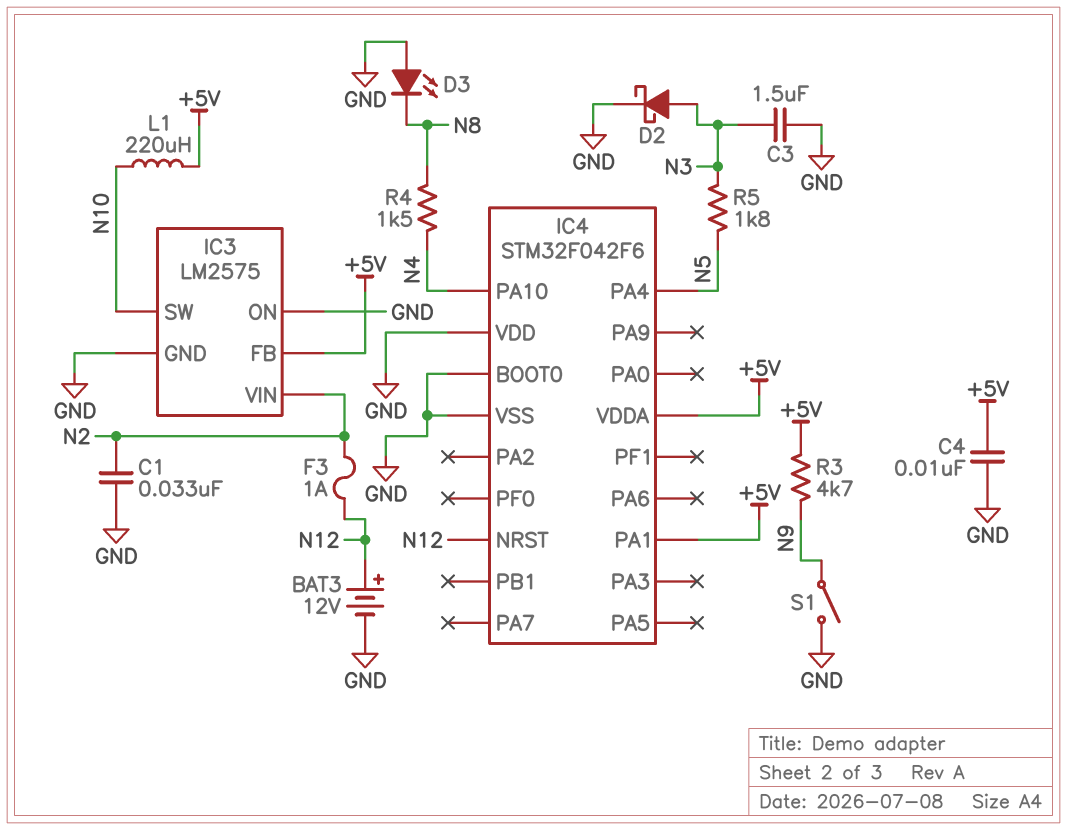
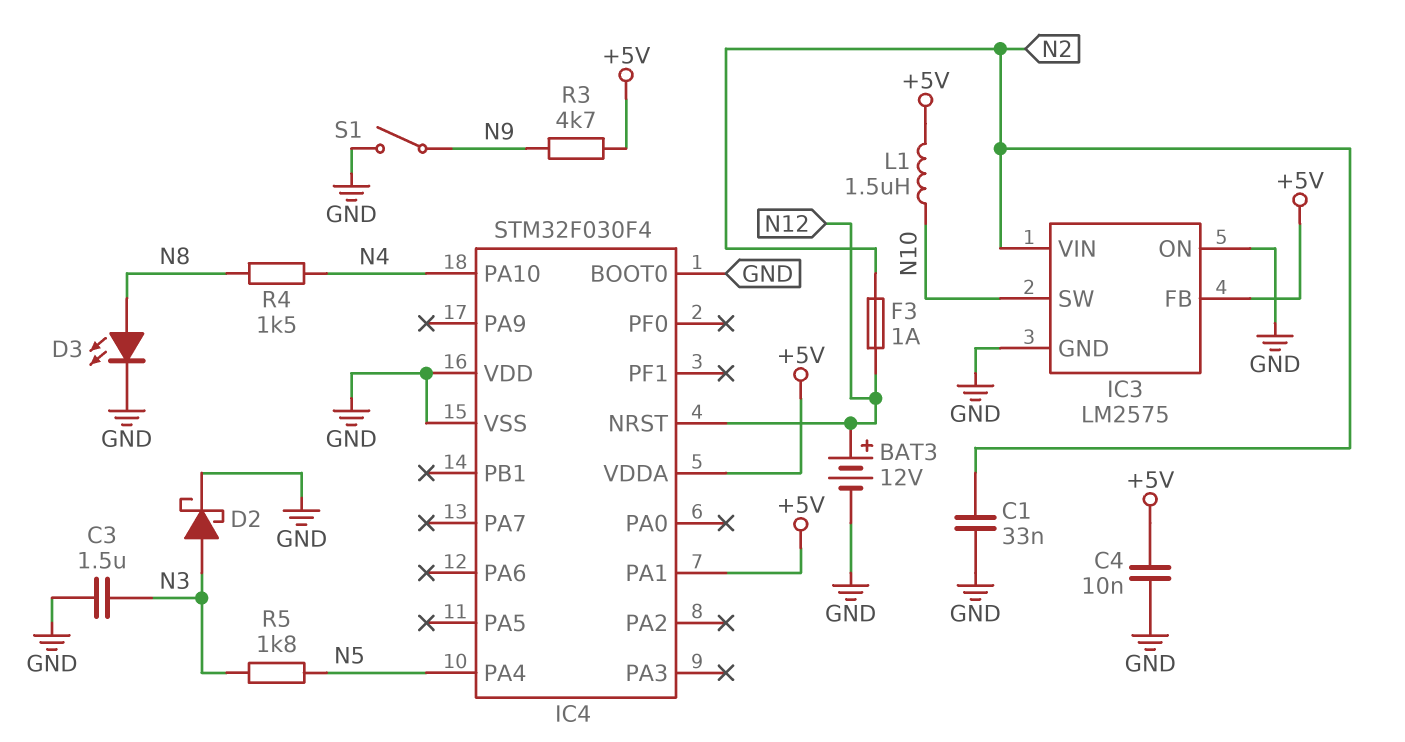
D3: LED (A GND, K N8) -> LED (A N8, K GND)
IC4: STM32F042F6 -> STM32F030F4
L1: 220uH (+5V, N10) -> 1.5uH (+5V, N10)

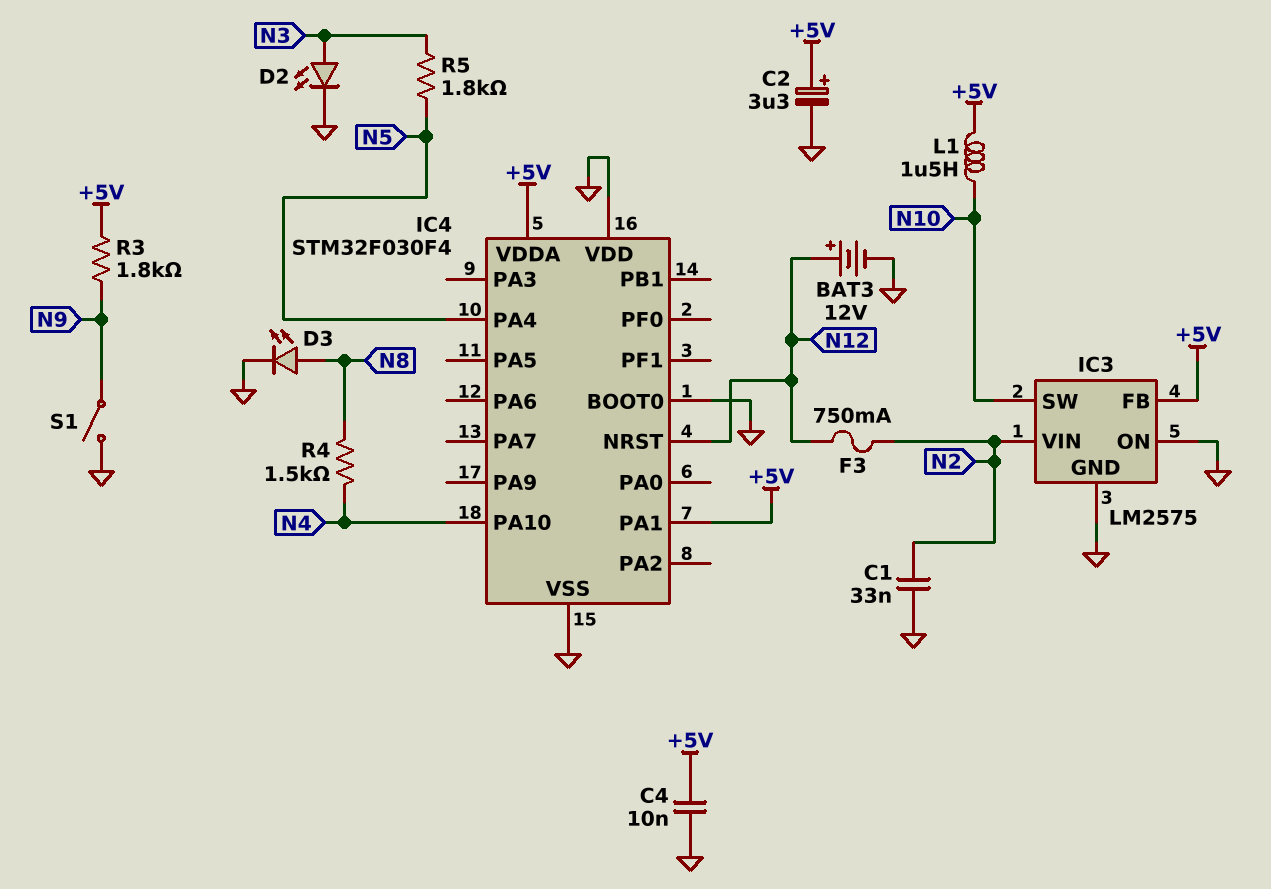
C2: none -> 3.3uF (plus +5V, minus GND)
C3: 1.5uF (GND, N3) -> none
D2: schottky (A N3, K GND) -> LED (A N3, K GND)
F3: 1A (N2, N12) -> 750mA (N2, N12)
R3: 4.7k (+5V, N9) -> 1.8k (+5V, N9)

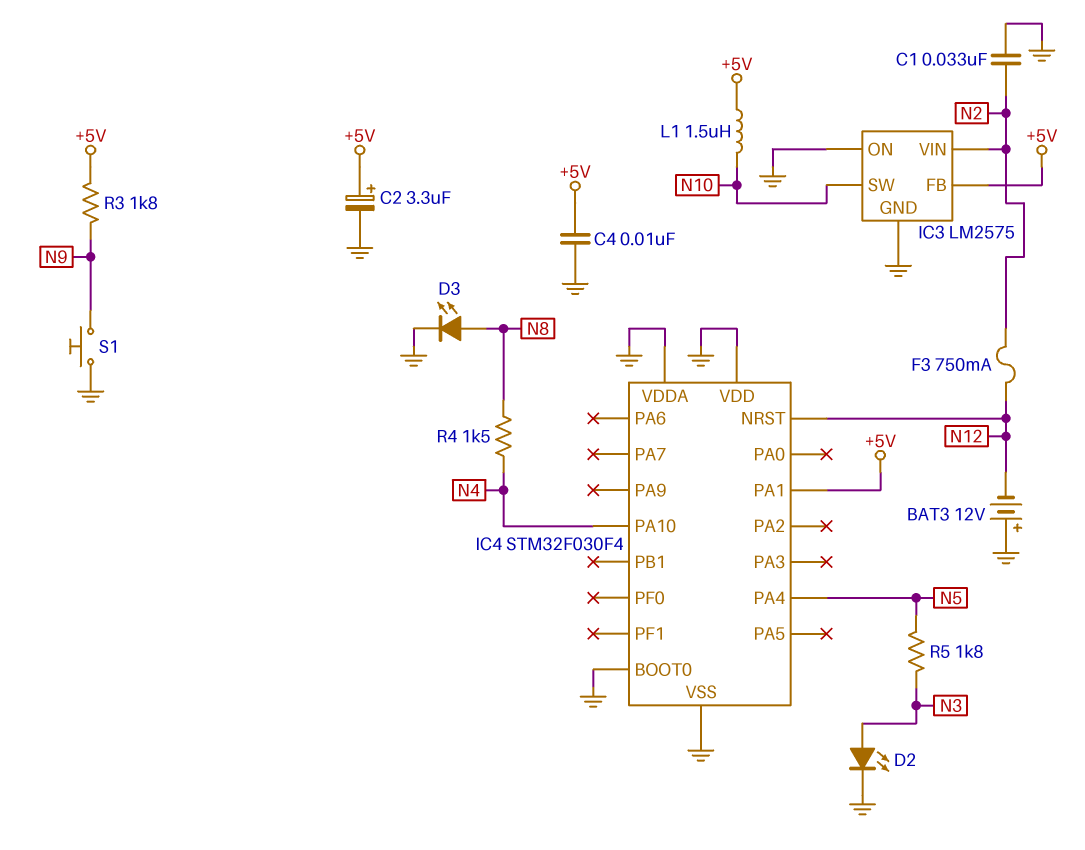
BAT3: 12V (plus N12, minus GND) -> 12V (plus GND, minus N12)
IC4 pin VDDA: +5V -> GND
S1: switch (GND, N9) -> button (GND, N9)

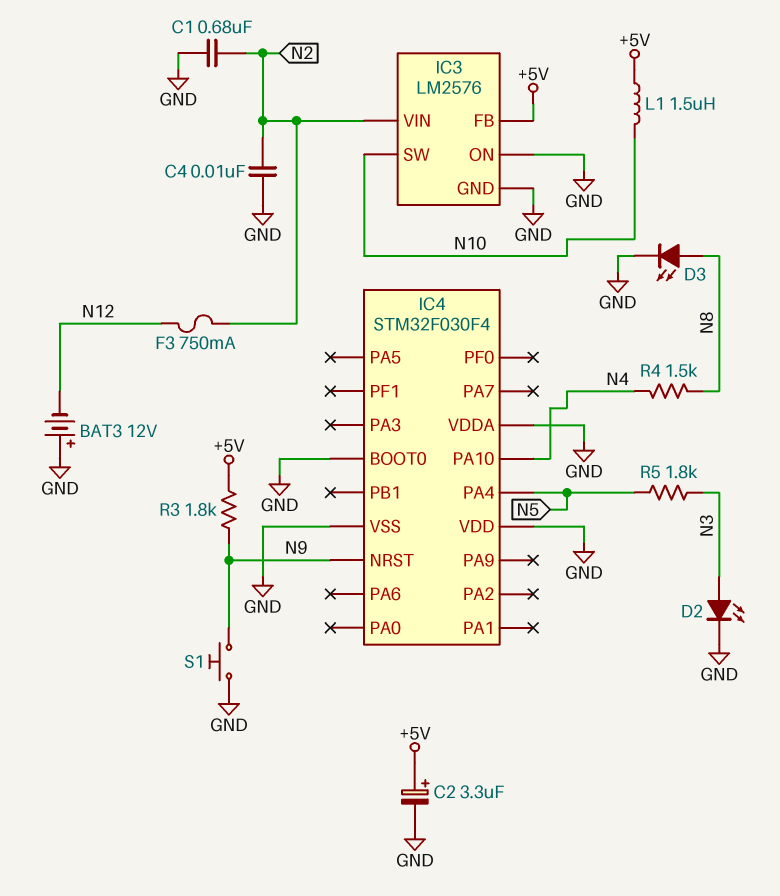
C1: 33nF (GND, N2) -> 680nF (GND, N2)
C4: 10nF (+5V, GND) -> 10nF (GND, N2)
IC3: LM2575 -> LM2576
IC4 pin NRST: N12 -> N9
IC4 pin PA1: +5V -> none

